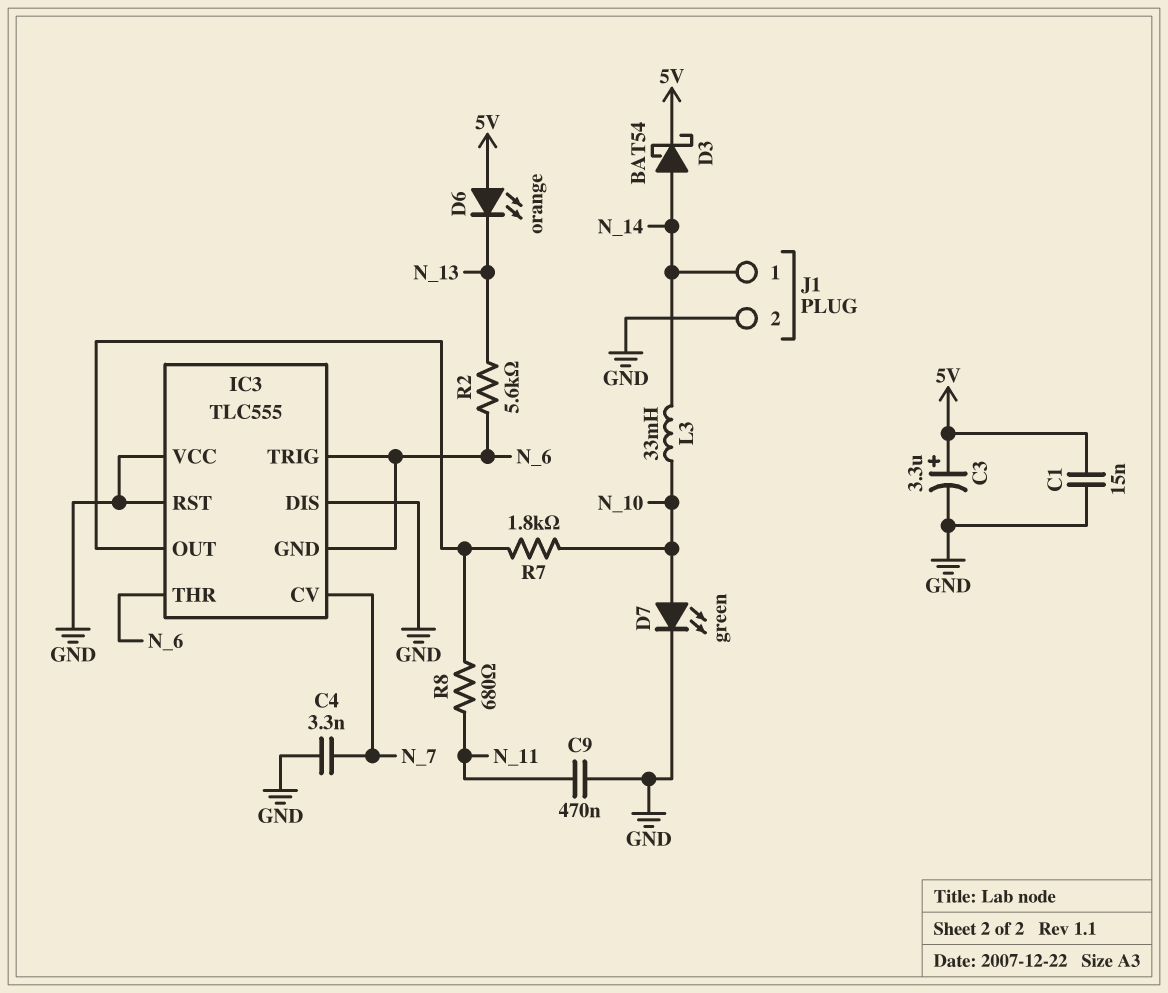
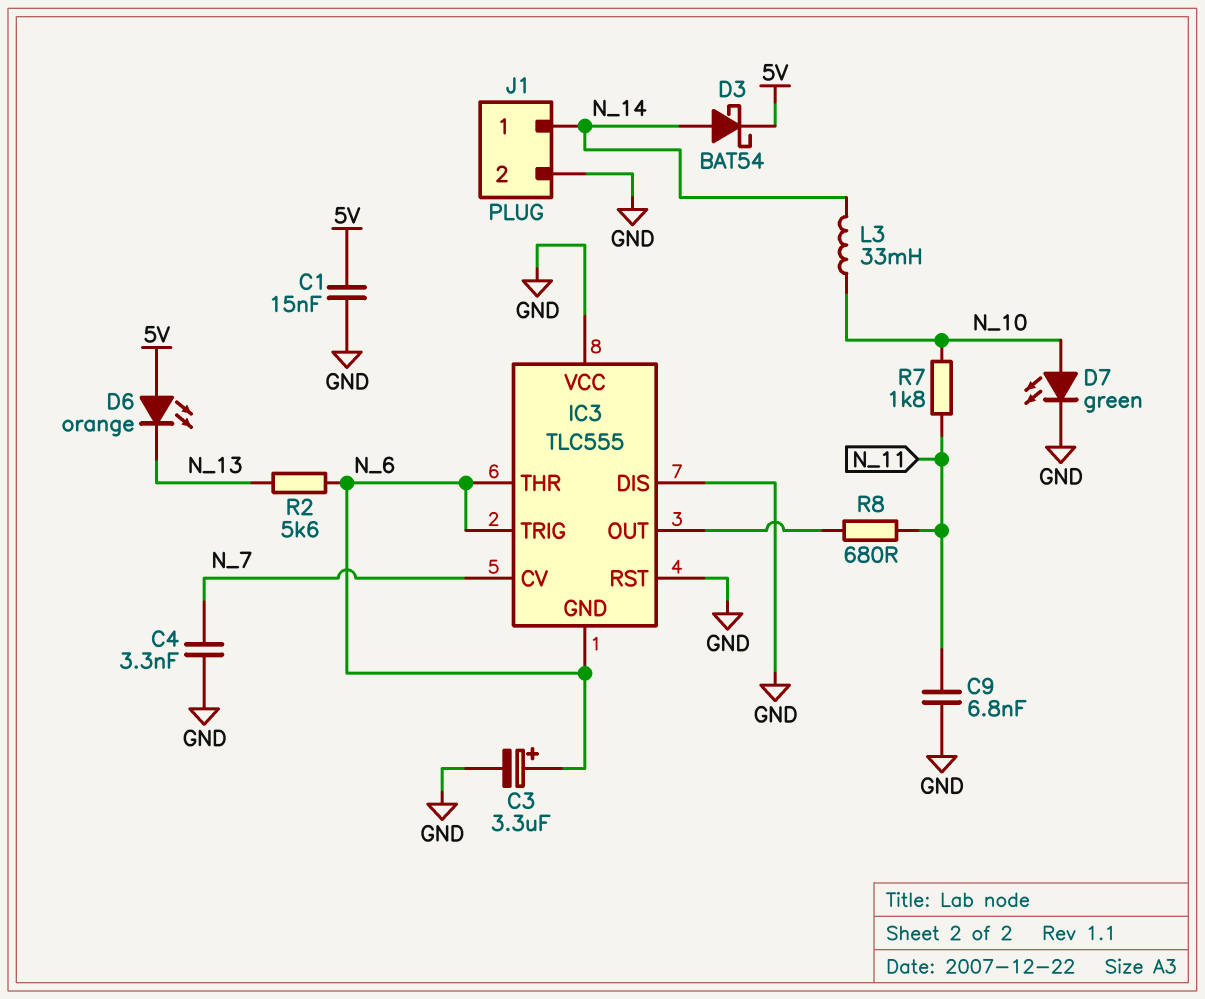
C3: 3.3uF (plus 5V, minus GND) -> 3.3uF (plus N_6, minus GND)
C9: 470nF (GND, N_11) -> 6.8nF (GND, N_11)
R7: 1.8k (IC3/OUT, N_10) -> 1.8k (N_10, N_11)

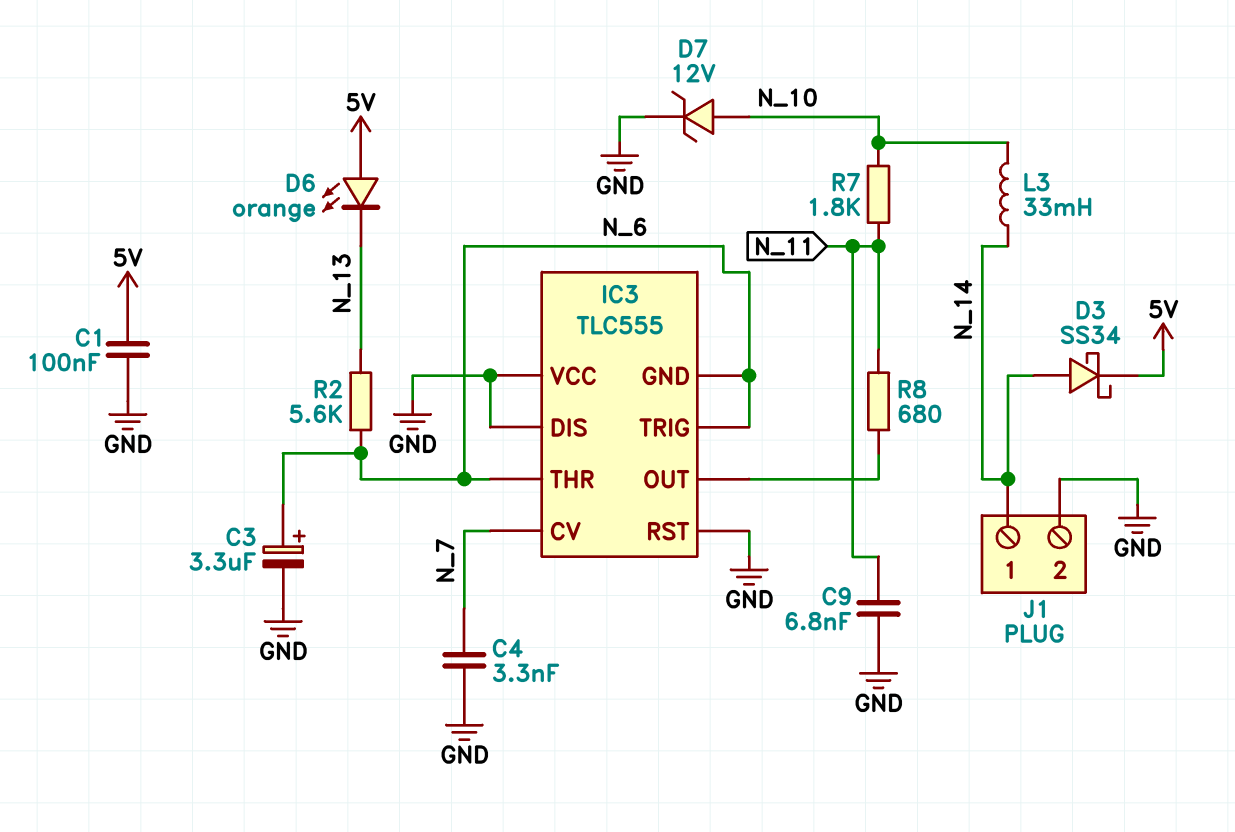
C1: 15nF (5V, GND) -> 100nF (5V, GND)
D3: schottky BAT54 (A N_14, K 5V) -> schottky SS34 (A N_14, K 5V)
D7: LED green (A N_10, K GND) -> zener 12V (A N_10, K GND)

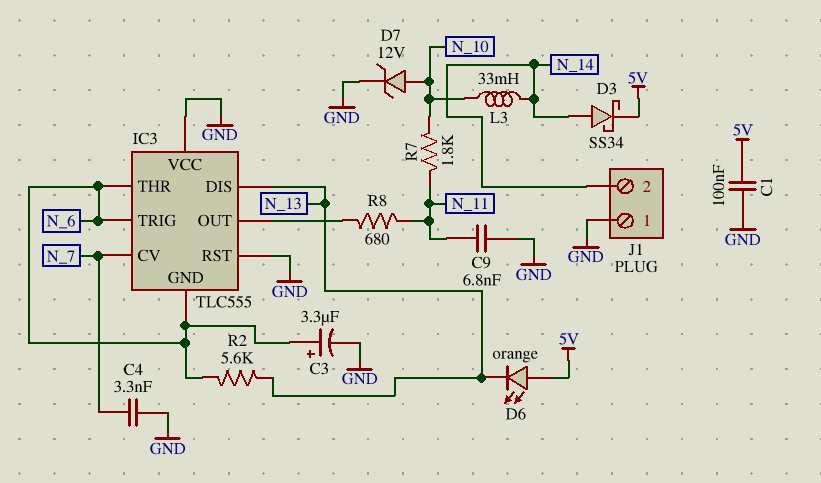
IC3 pin DIS: GND -> N_13
J1 pin 1: N_14 -> GND
J1 pin 2: GND -> N_14

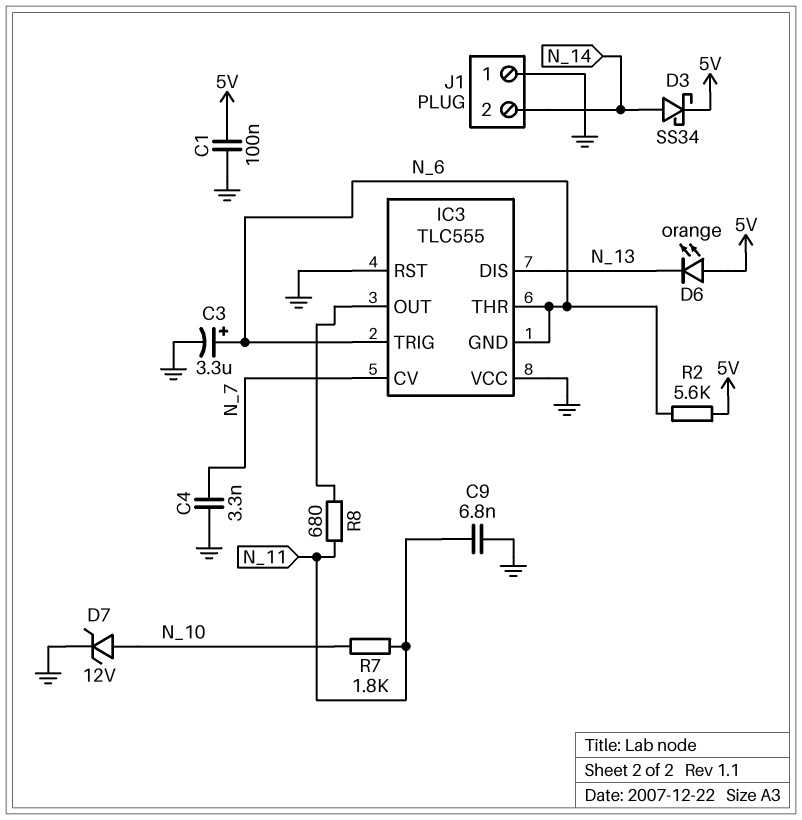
L3: 33mH (N_10, N_14) -> none
R2: 5.6k (N_6, N_13) -> 5.6k (5V, N_6)

